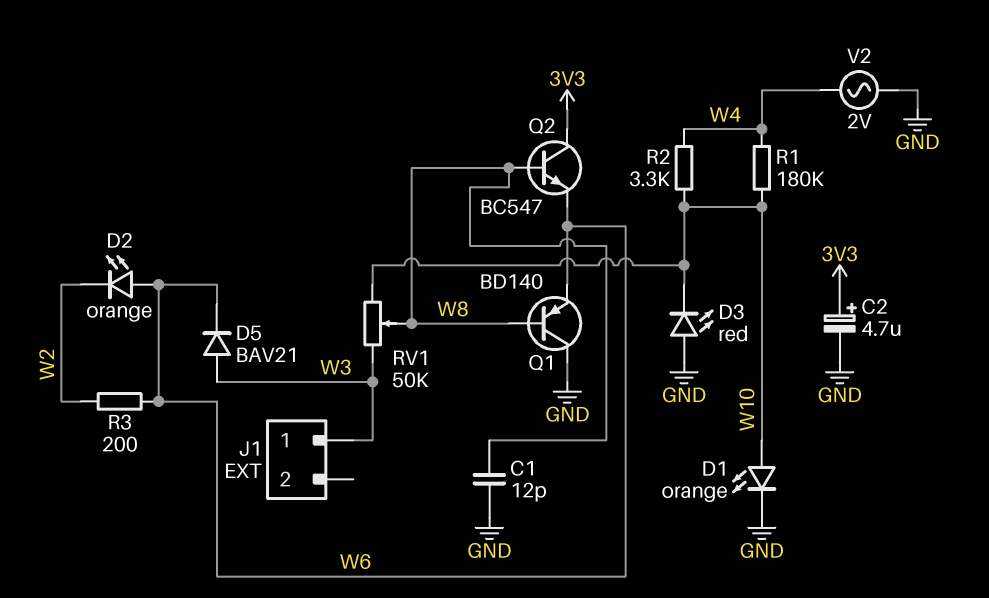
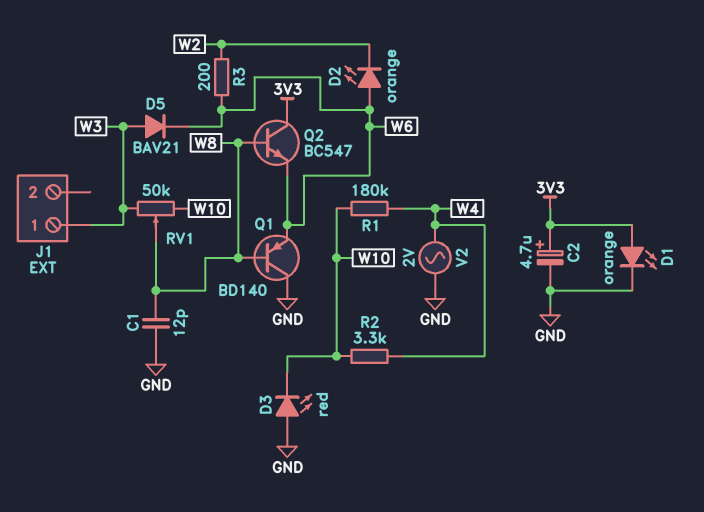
D1: LED orange (A W10, K GND) -> LED orange (A 3V3, K GND)

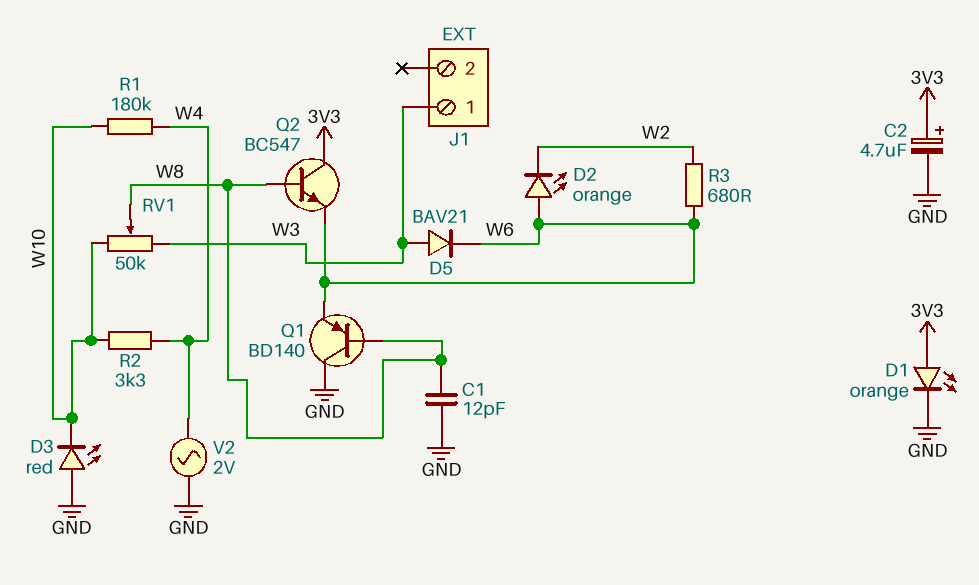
R3: 200 (W2, W6) -> 680 (W2, W6)

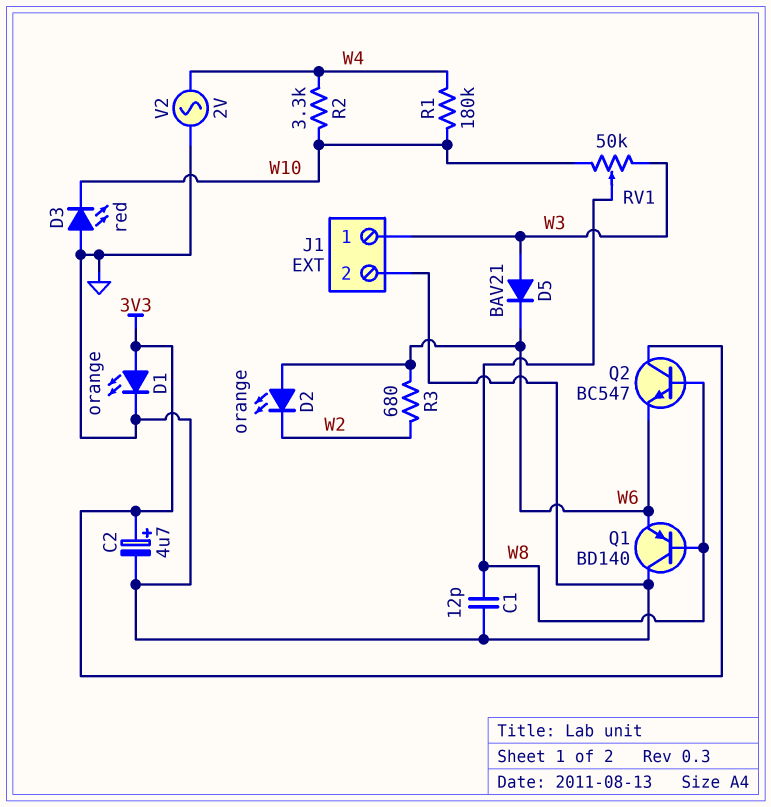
J1 pin 2: none -> GND

